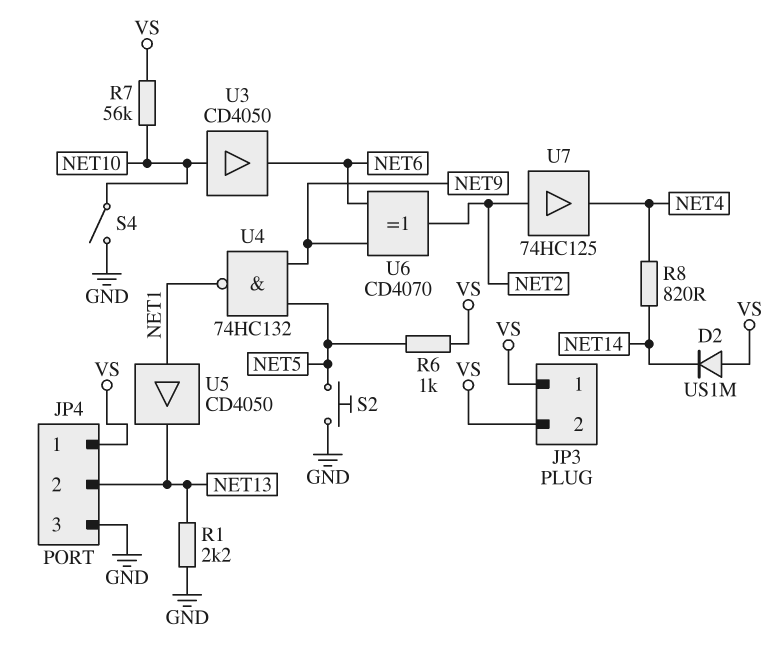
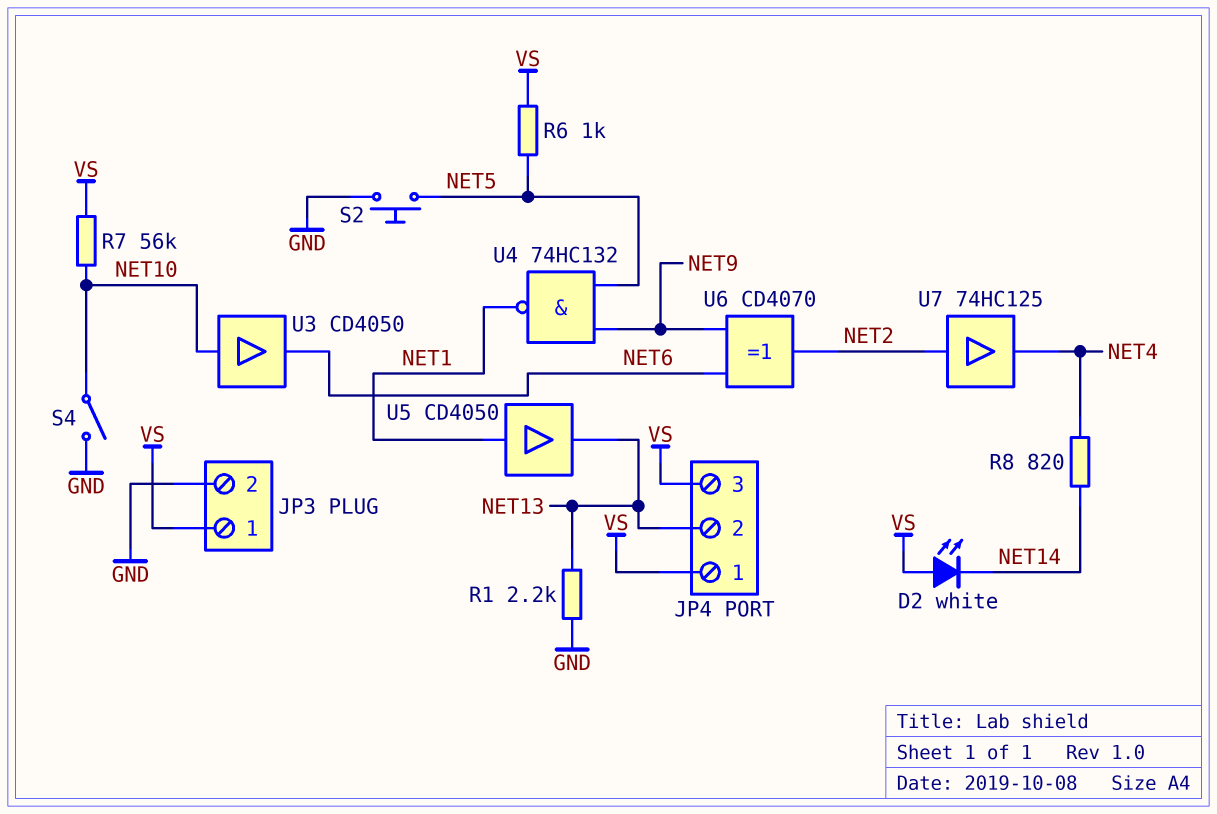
D2: diode US1M (A VS, K NET14) -> LED white (A VS, K NET14)
JP3 pin 2: VS -> GND
JP4 pin 3: GND -> VS

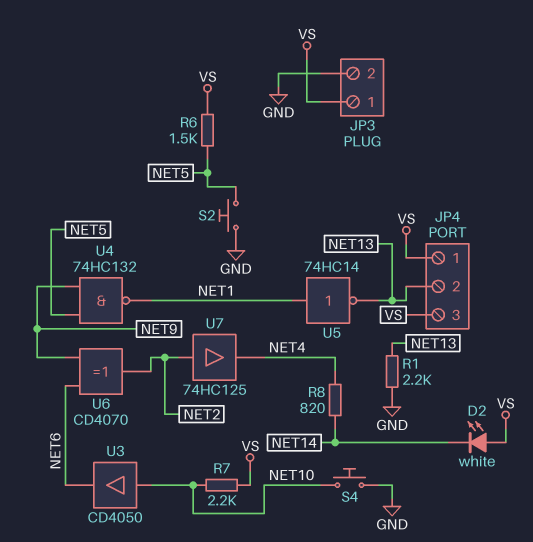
R6: 1k (NET5, VS) -> 1.5k (NET5, VS)
R7: 56k (NET10, VS) -> 2.2k (NET10, VS)
S4: switch (GND, NET10) -> button (GND, NET10)
U5: buffer CD4050 (in NET1, out NET13) -> NOT 74HC14 (in NET1, out NET13)

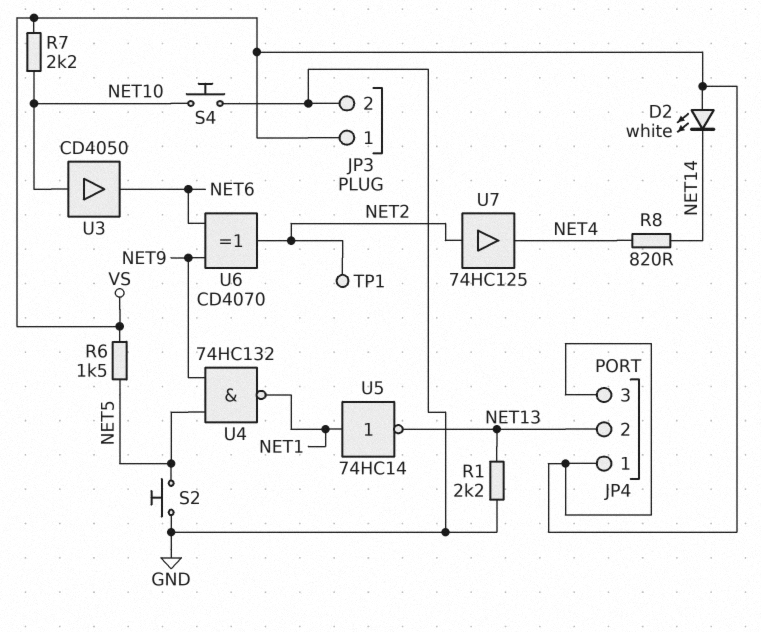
TP1: none -> test point (NET2)

